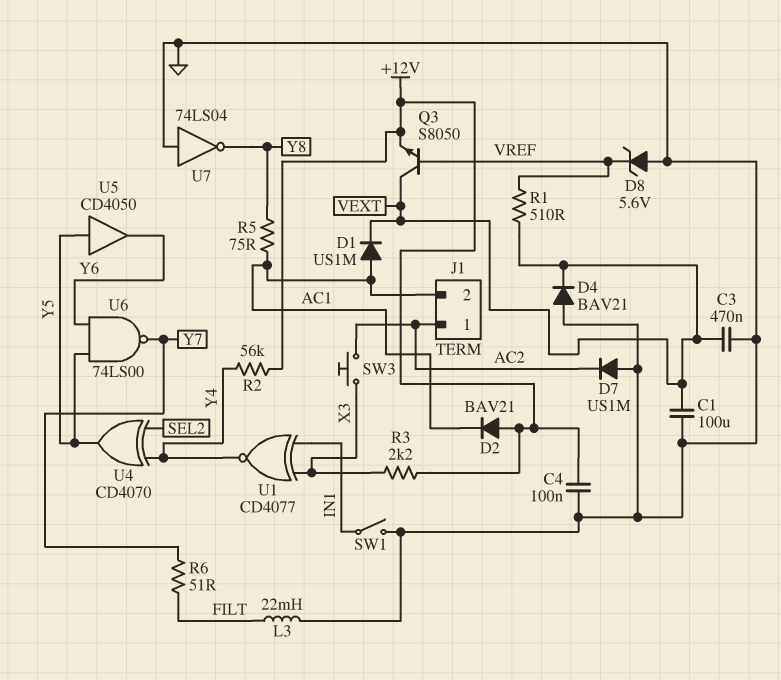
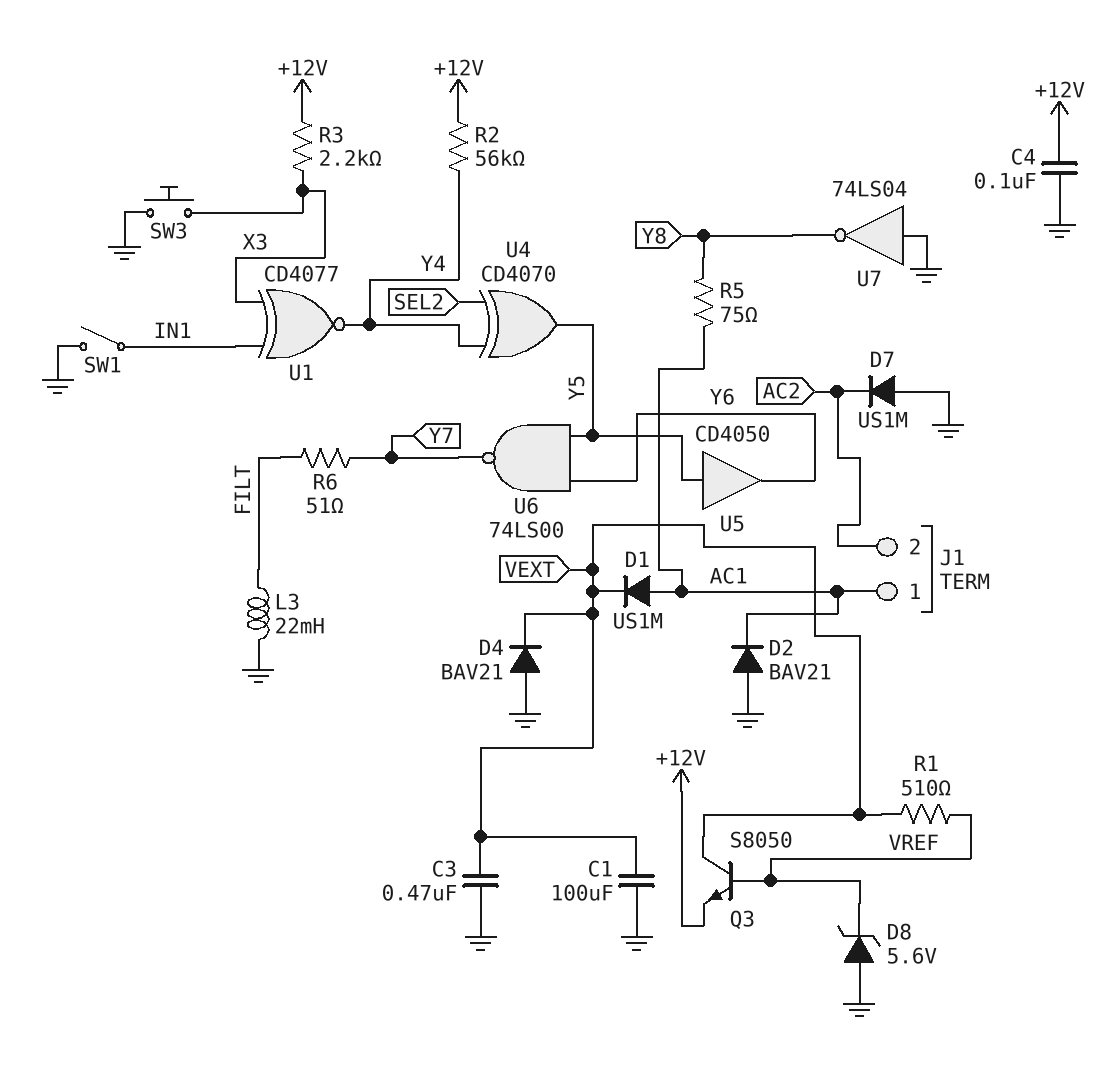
D2: diode BAV21 (A +12V, K AC1) -> diode BAV21 (A GND, K AC1)
J1 pin 1: AC2 -> AC1
J1 pin 2: AC1 -> AC2
SW3: button (AC2, X3) -> button (GND, X3)

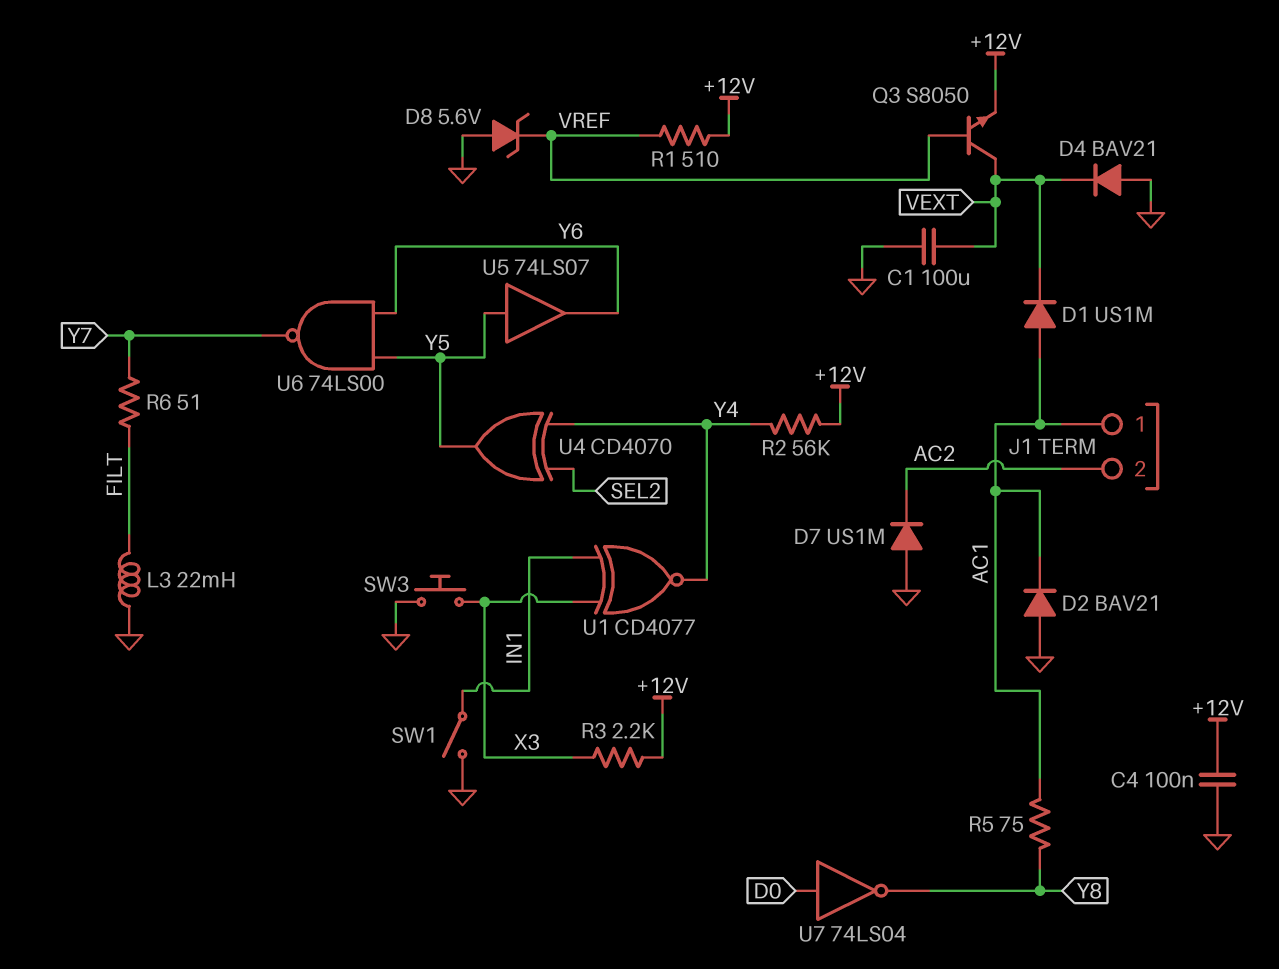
C3: 470nF (GND, VEXT) -> none
R1: 510 (VEXT, VREF) -> 510 (+12V, VREF)
U5: buffer CD4050 (in Y5, out Y6) -> buffer 74LS07 (in Y5, out Y6)
U7: NOT 74LS04 (in GND, out Y8) -> NOT 74LS04 (in D0, out Y8)

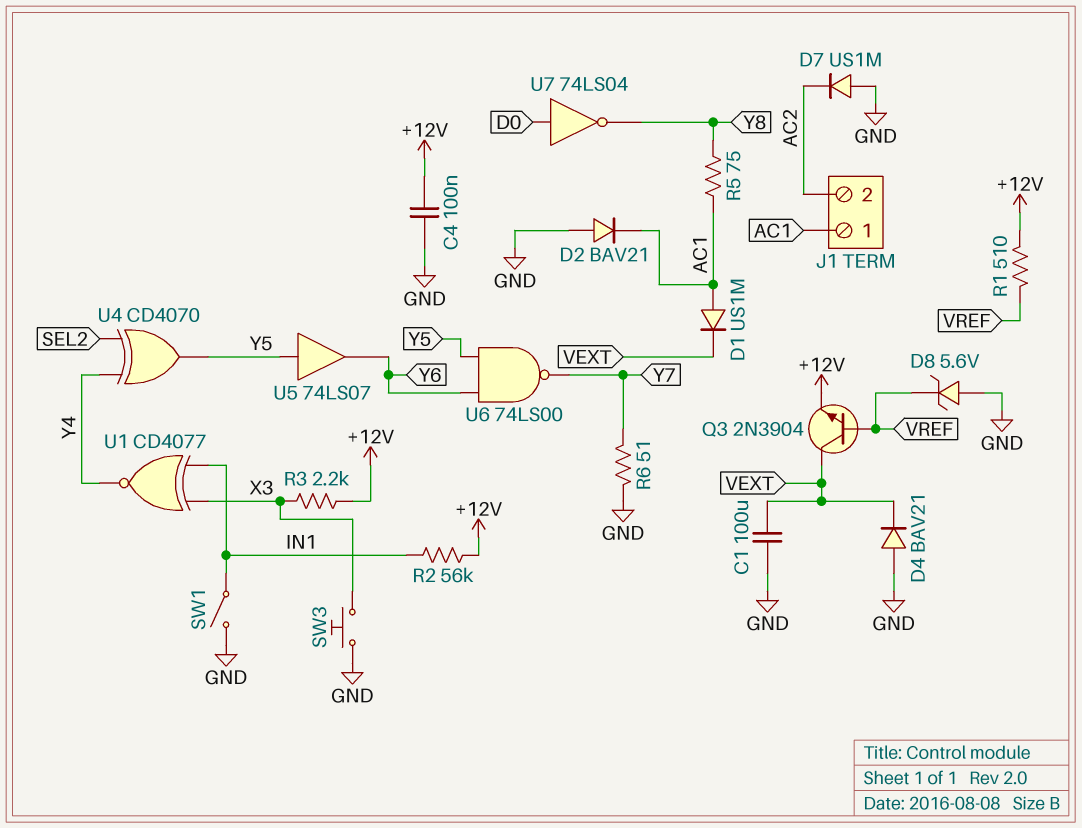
L3: 22mH (FILT, GND) -> none
Q3: NPN S8050 (B VREF, C VEXT, E +12V) -> NPN 2N3904 (B VREF, C VEXT, E +12V)
R2: 56k (+12V, Y4) -> 56k (+12V, IN1)
R6: 51 (FILT, Y7) -> 51 (GND, Y7)

